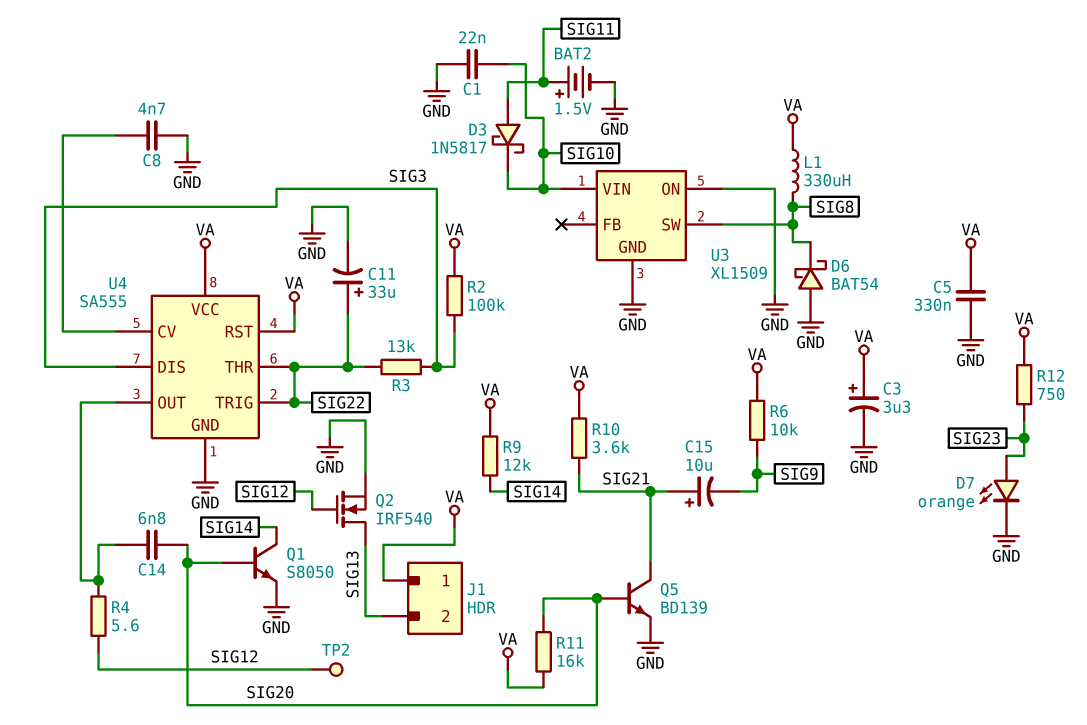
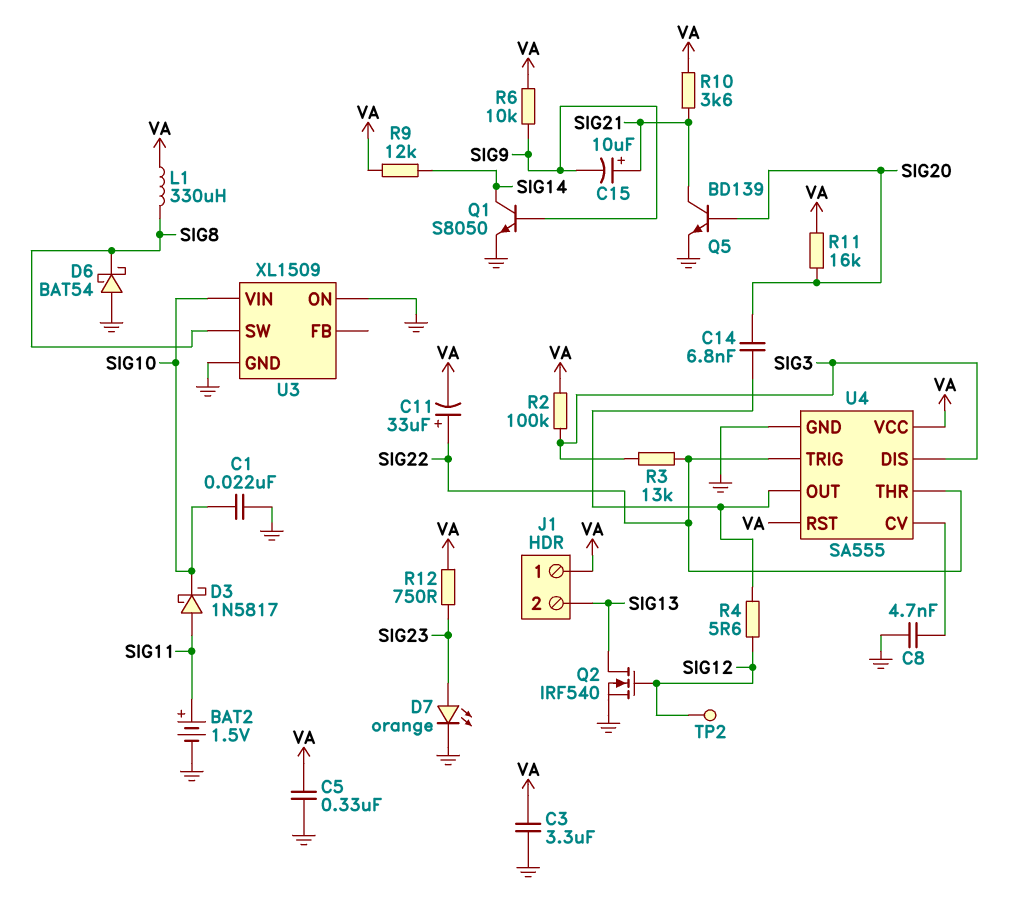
C3: 3.3uF (plus VA, minus GND) -> 3.3uF (GND, VA)
C11: 33uF (plus SIG22, minus GND) -> 33uF (plus SIG22, minus VA)
Q1: NPN S8050 (B SIG20, C SIG14, E GND) -> NPN S8050 (B SIG9, C SIG14, E GND)

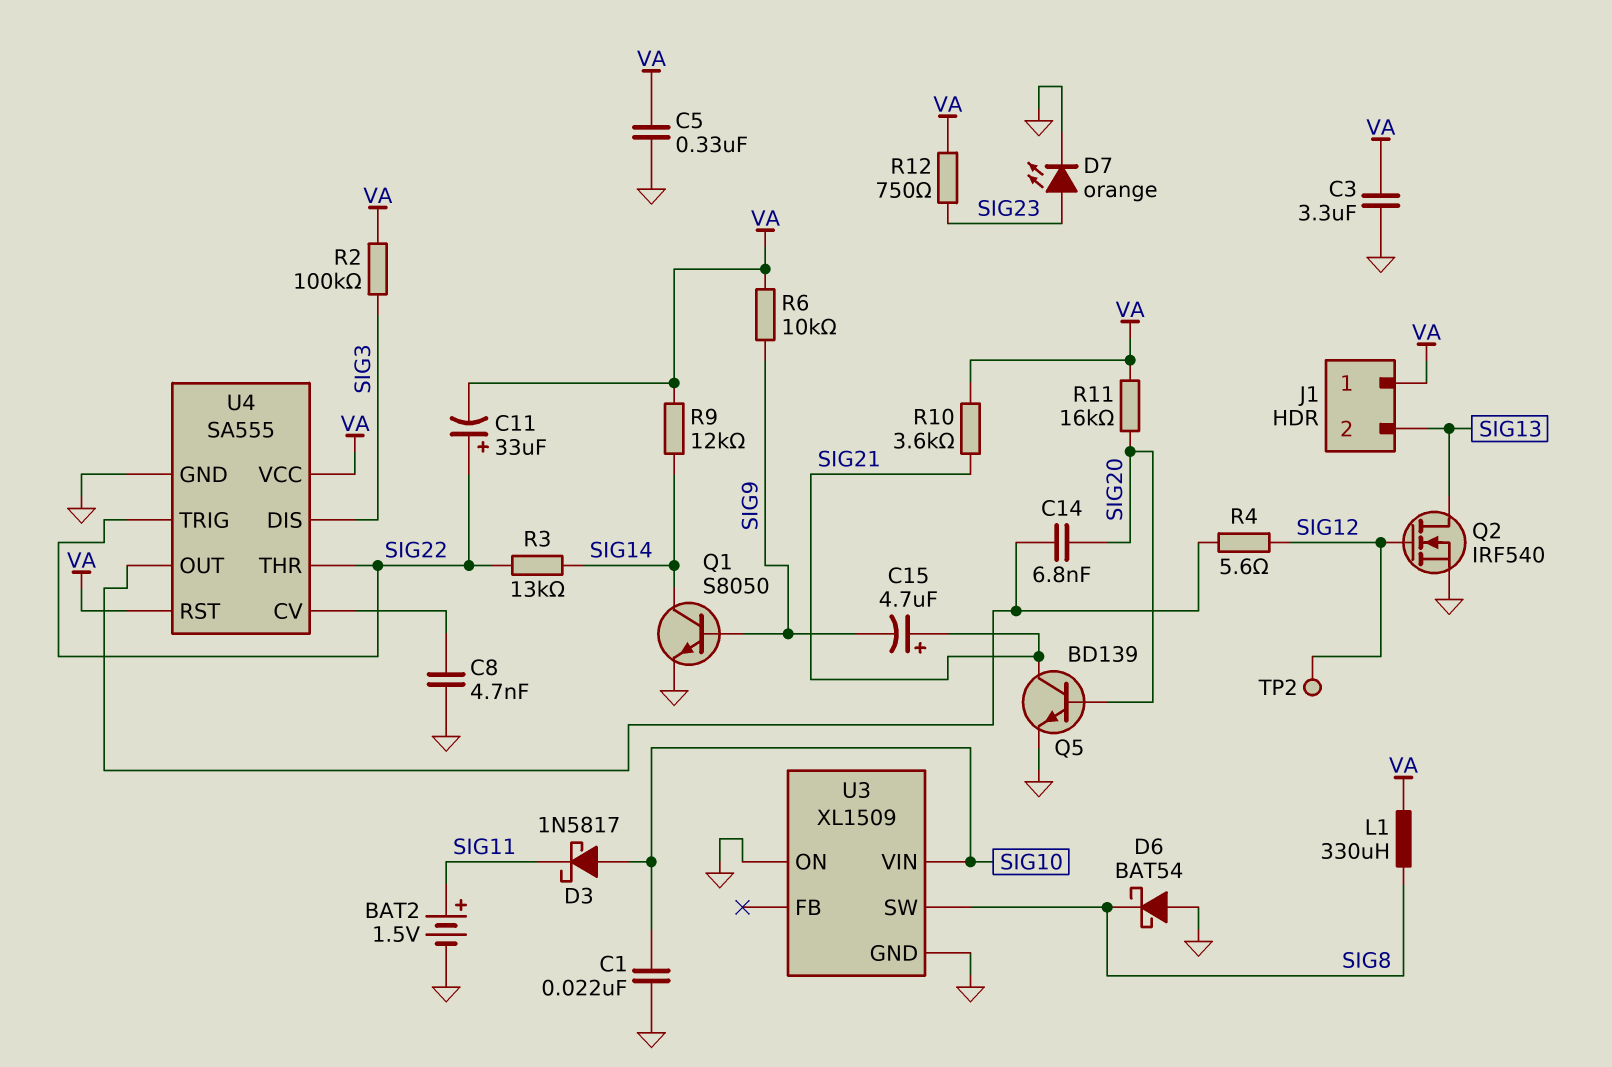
C15: 10uF (plus SIG21, minus SIG9) -> 4.7uF (plus SIG21, minus SIG9)
D3: schottky 1N5817 (A SIG11, K SIG10) -> schottky 1N5817 (A SIG10, K SIG11)
R3: 13k (SIG3, SIG22) -> 13k (SIG14, SIG22)

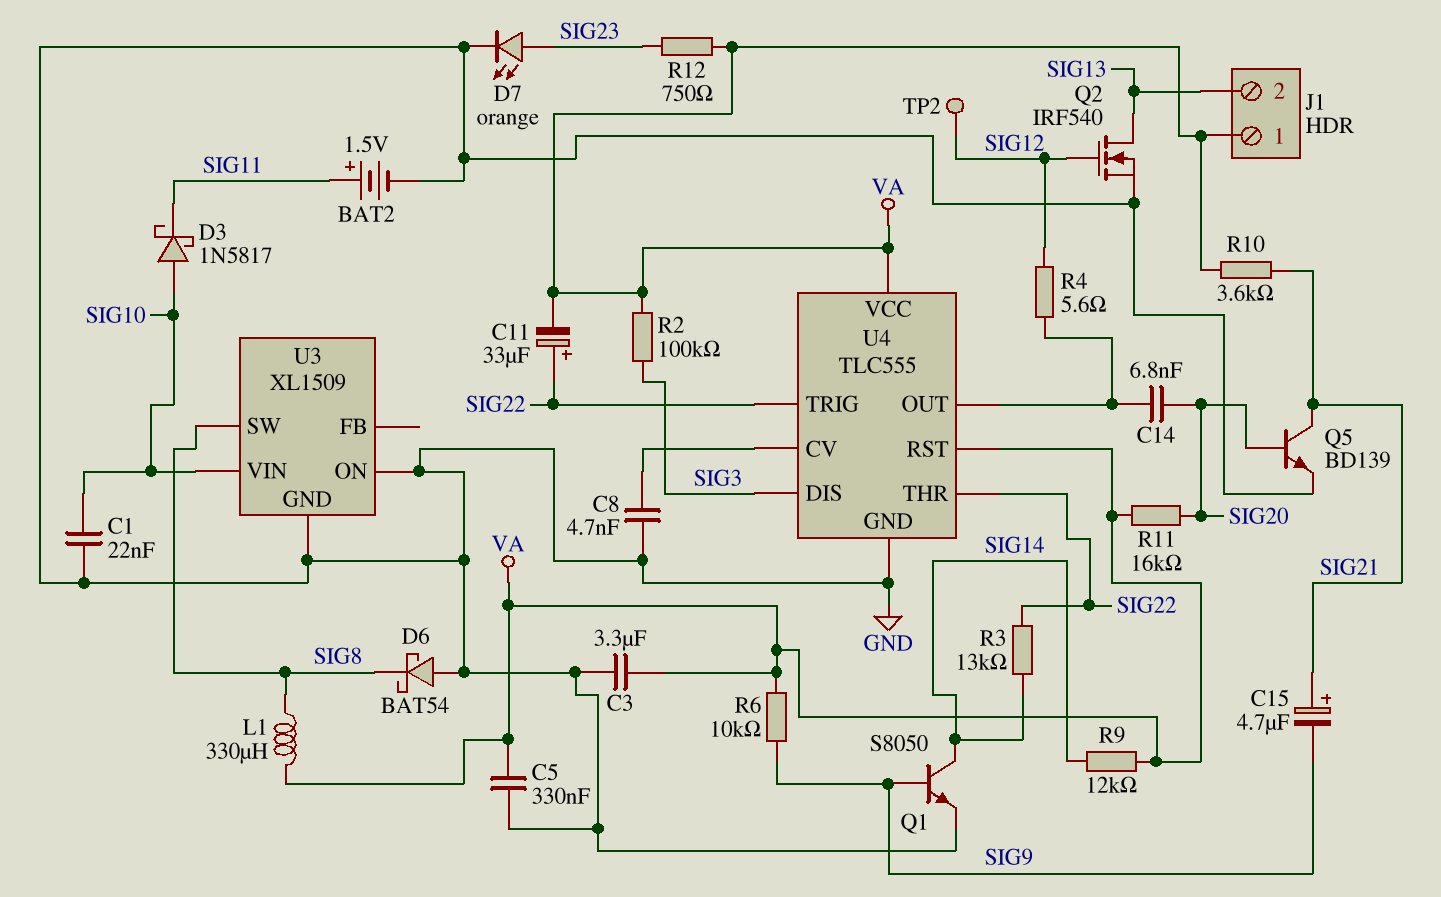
U4: SA555 -> TLC555

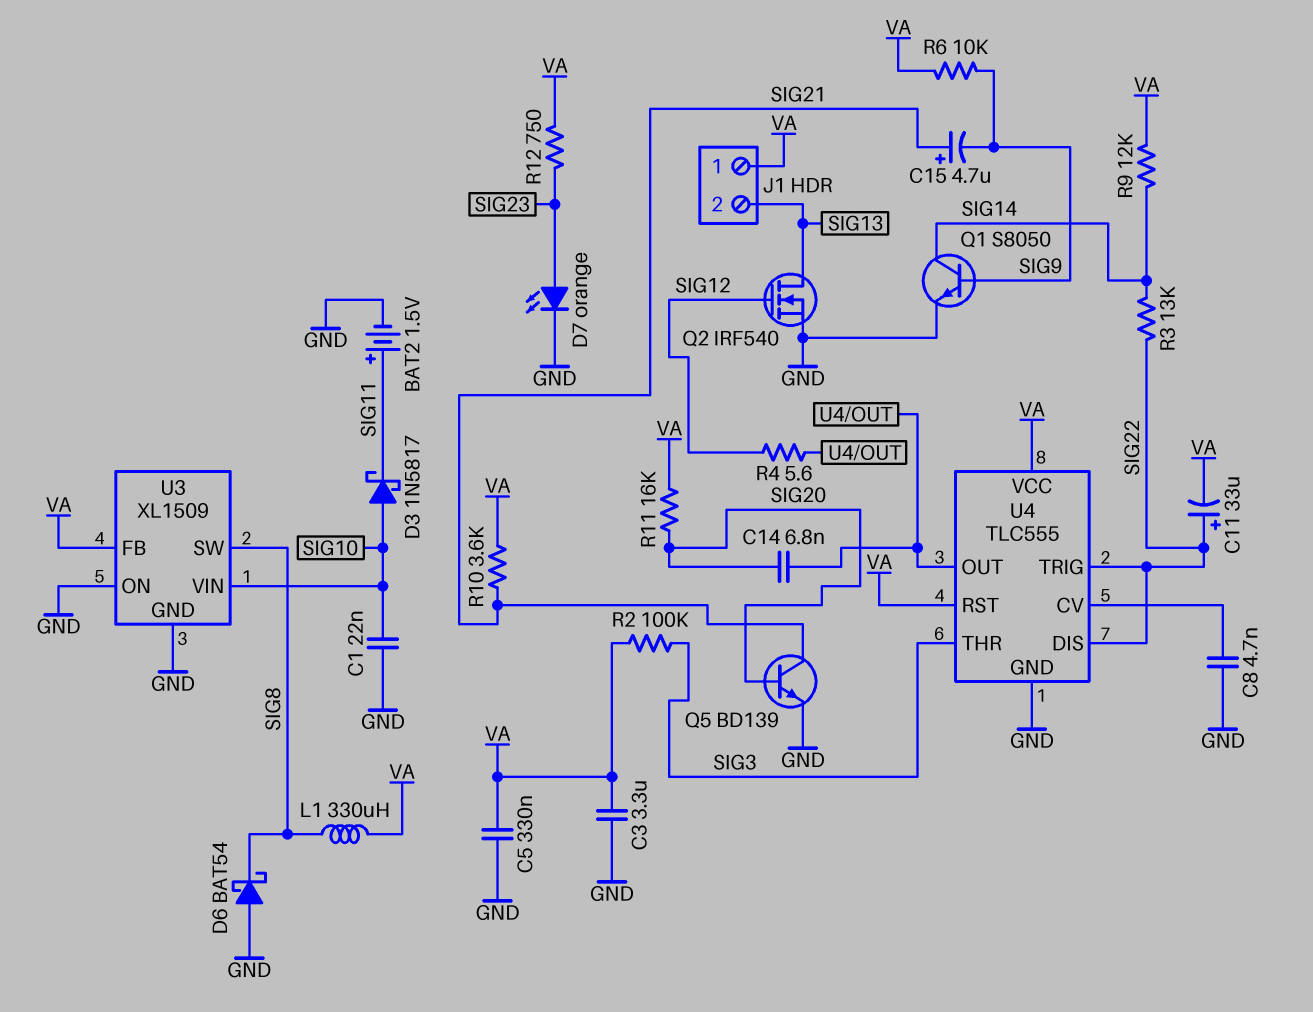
TP2: test point (SIG12) -> none
U3 pin FB: none -> VA
U4 pin DIS: SIG3 -> SIG22
U4 pin THR: SIG22 -> SIG3

